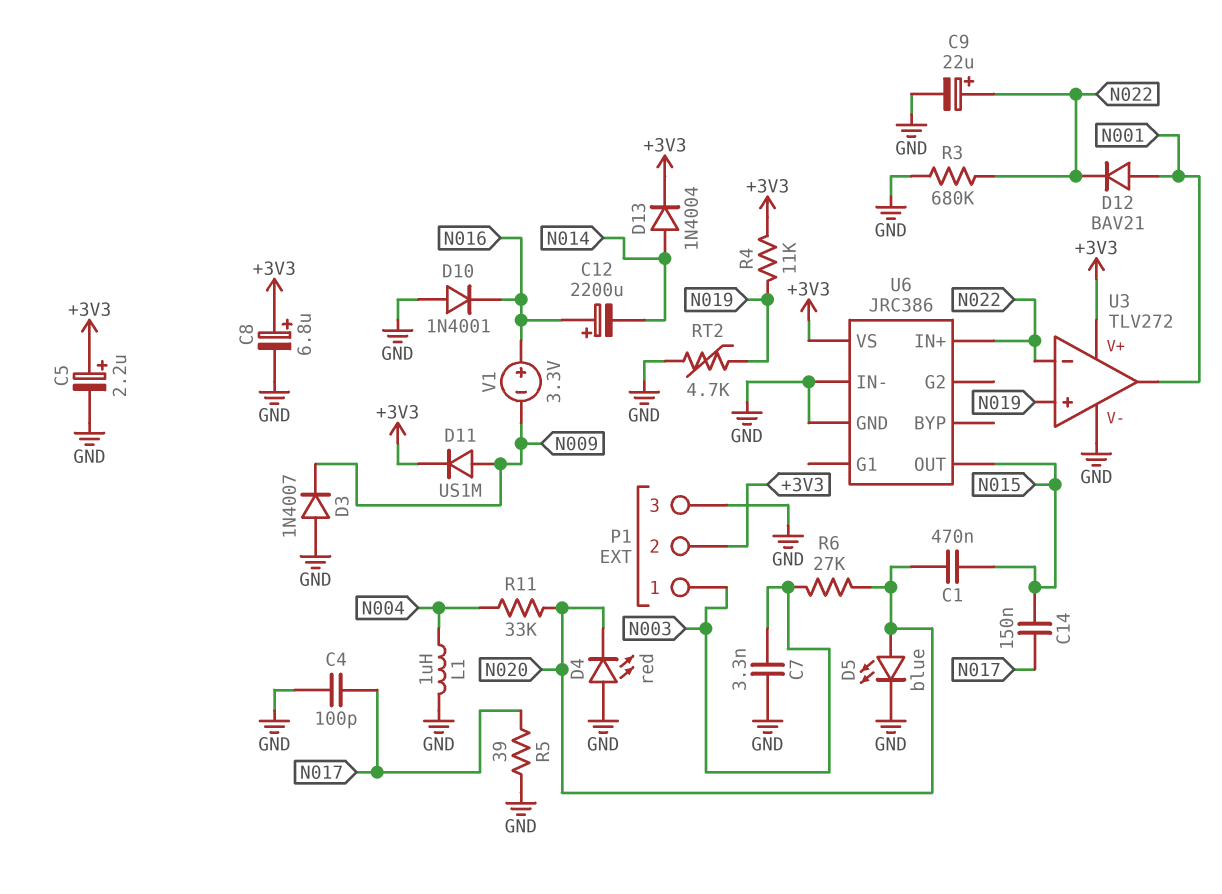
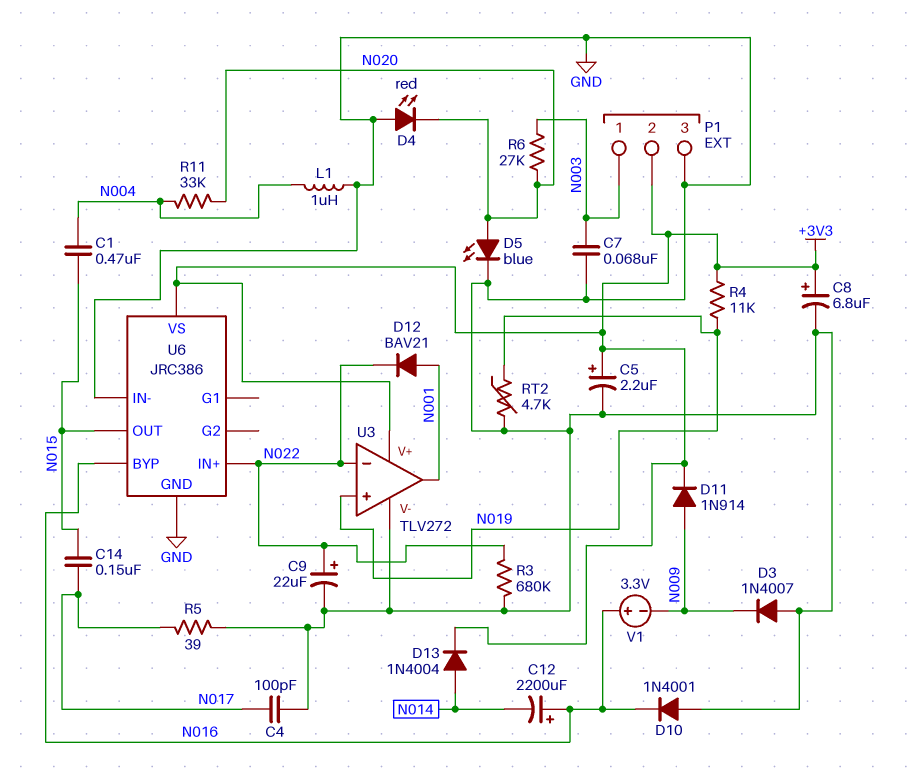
C1: 470nF (N015, N020) -> 470nF (N004, N015)
C7: 3.3nF (GND, N003) -> 68nF (GND, N003)
D11: diode US1M (A N009, K +3V3) -> diode 1N914 (A N009, K +3V3)
U6 pin BYP: none -> N016

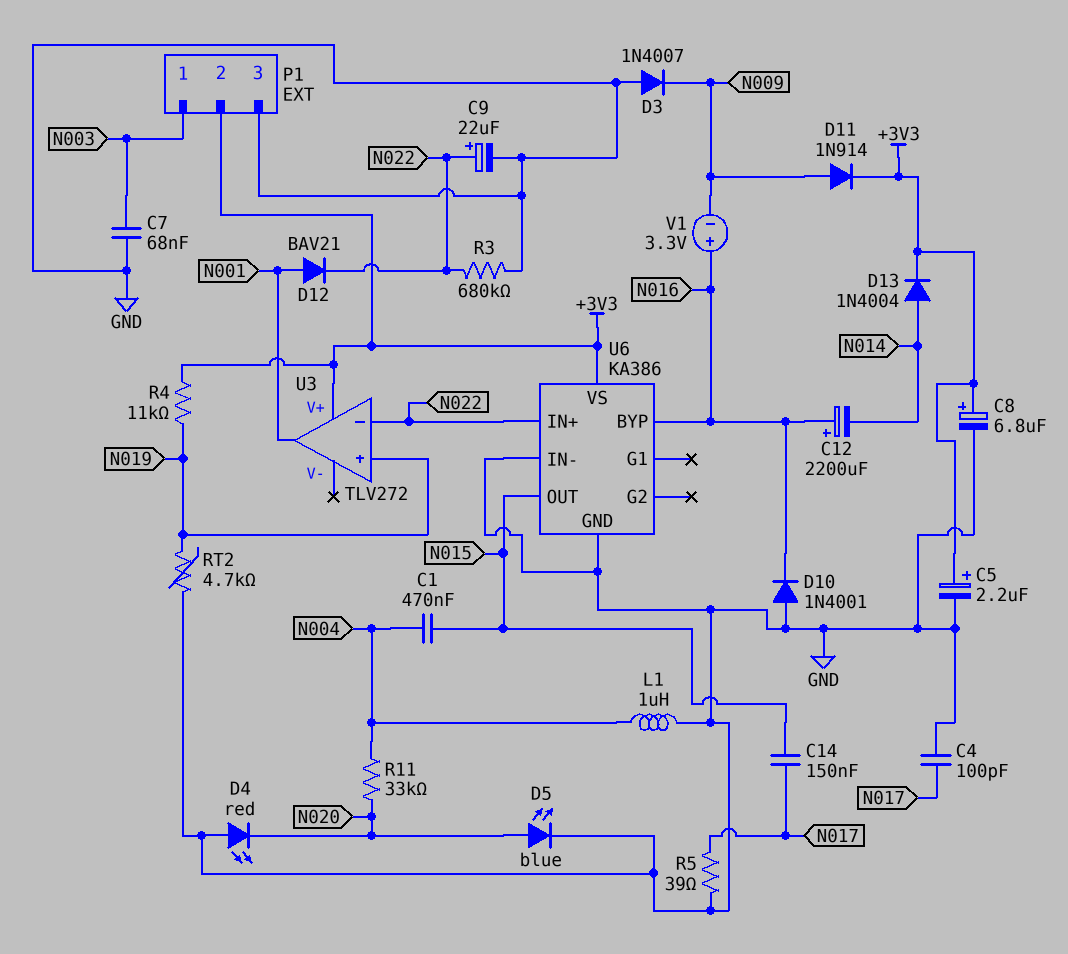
R6: 27k (N003, N020) -> none
U3 pin V-: GND -> none
U6: JRC386 -> KA386

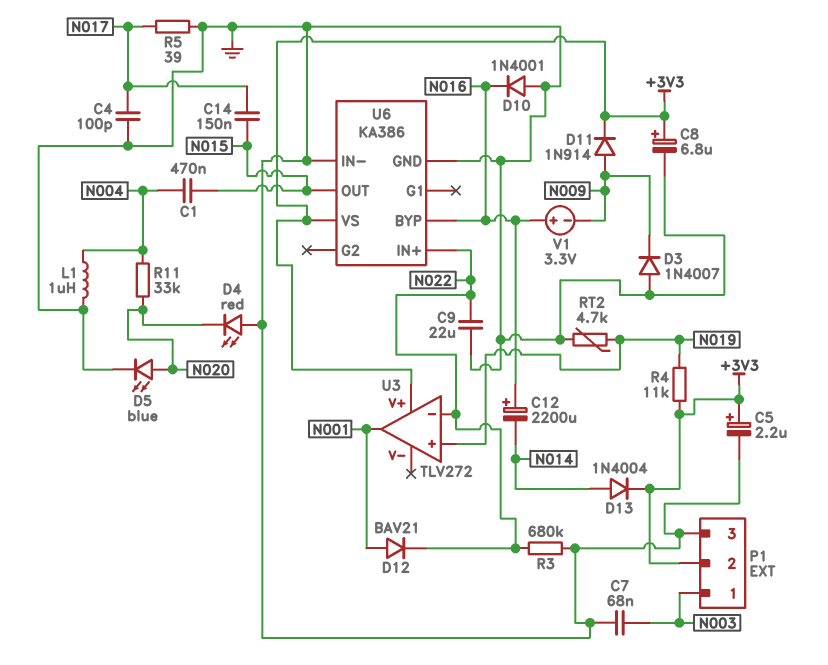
C9: 22uF (plus N022, minus GND) -> 22uF (GND, N022)

